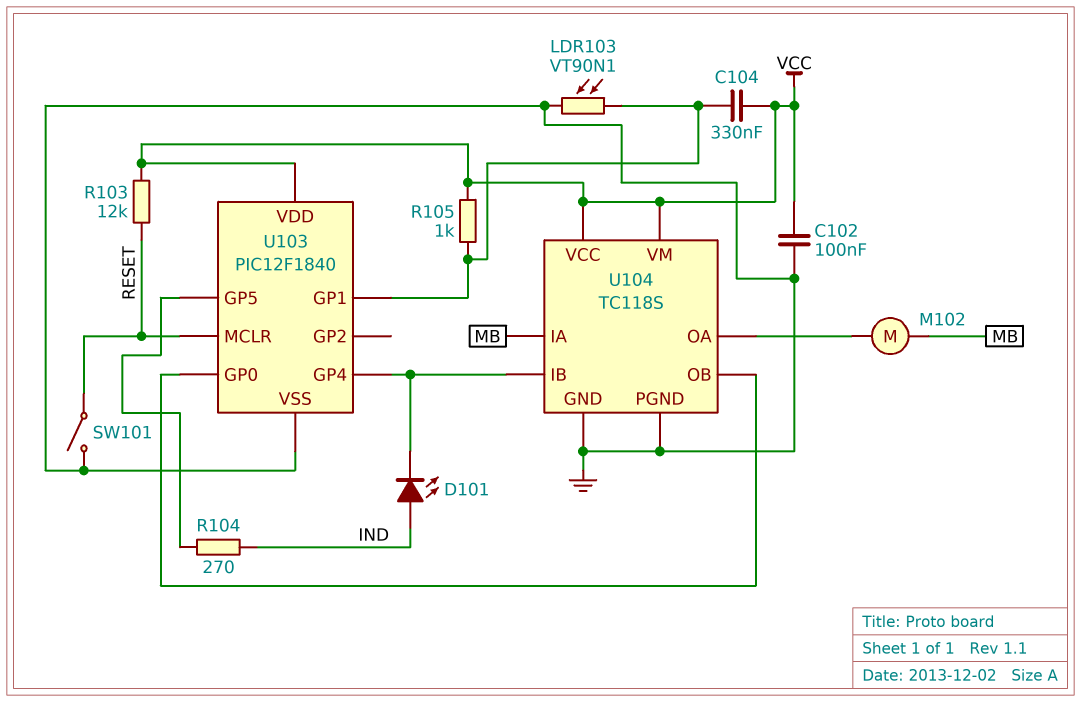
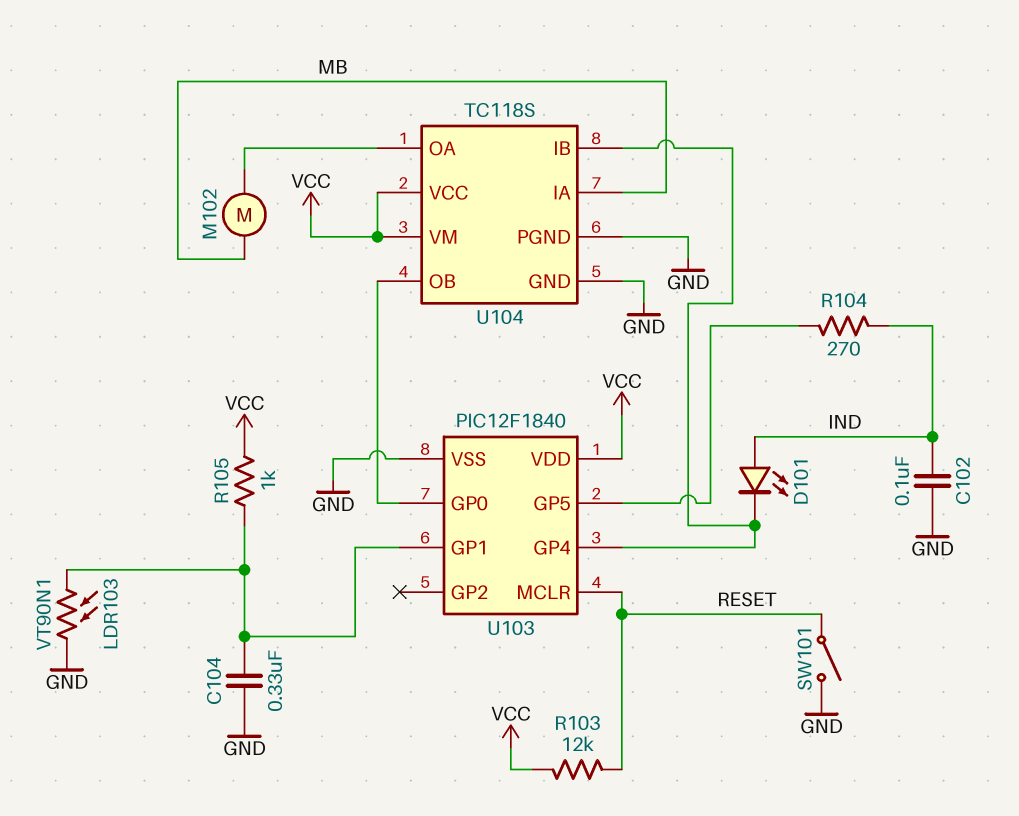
C102: 100nF (GND, VCC) -> 100nF (GND, IND)
C104: 330nF (U103/GP1, VCC) -> 330nF (GND, U103/GP1)

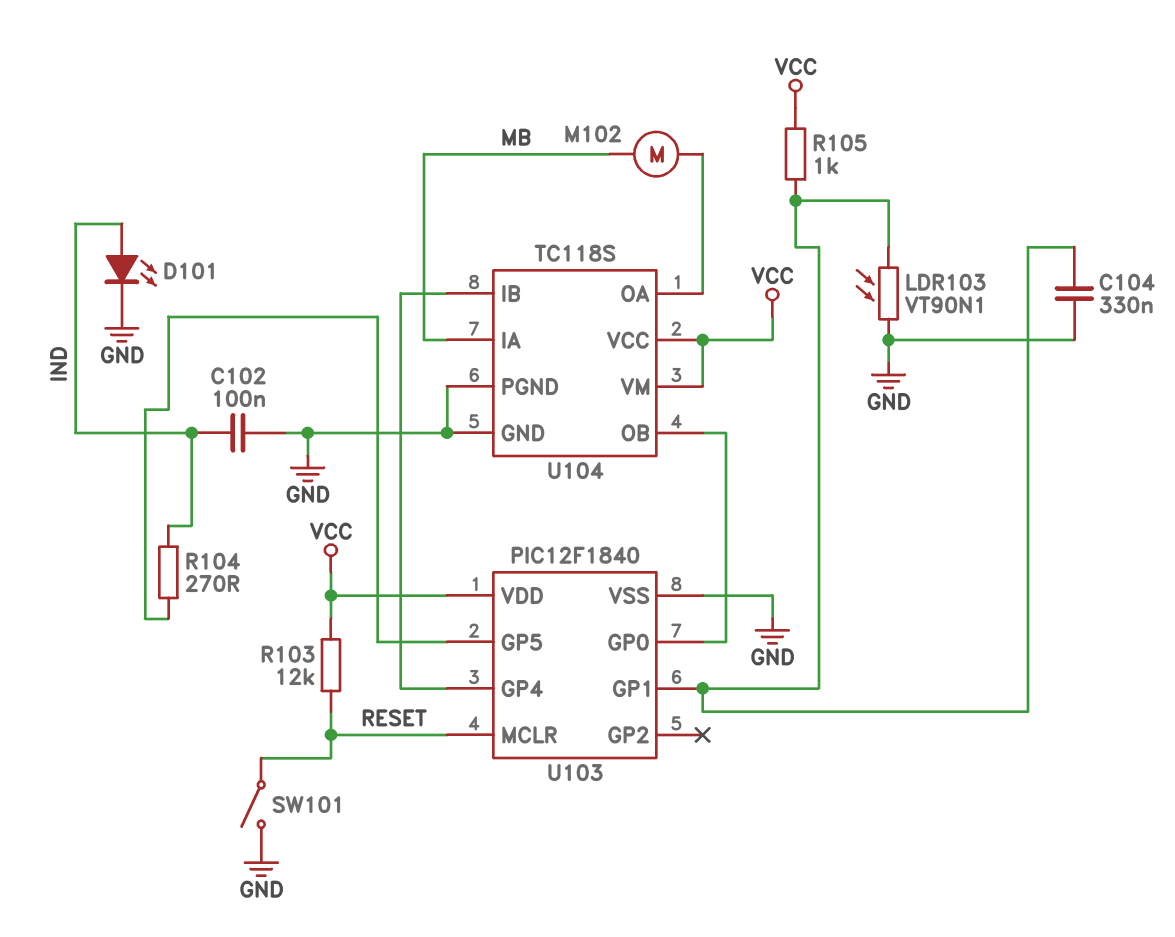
D101: LED (A IND, K U103/GP4) -> LED (A IND, K GND)

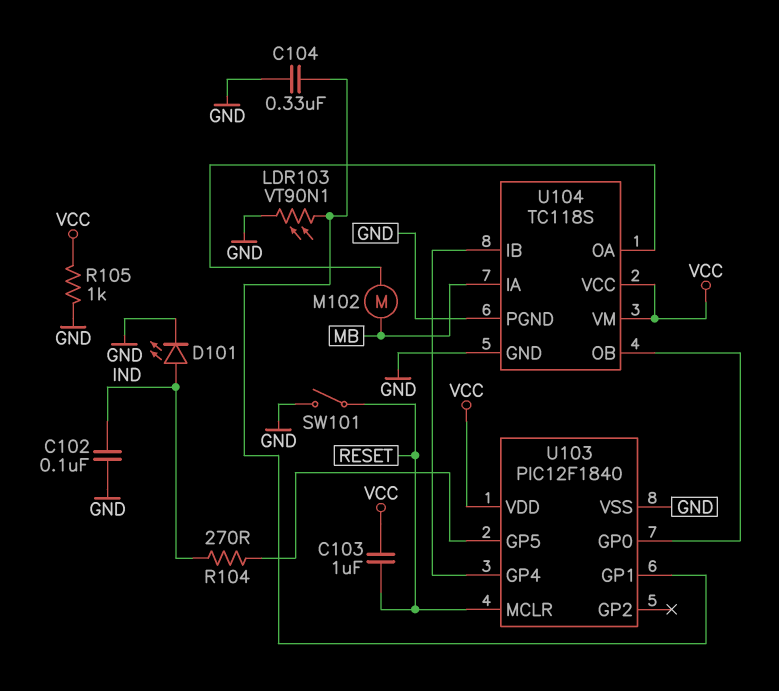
C103: none -> 1uF (RESET, VCC)
R103: 12k (RESET, VCC) -> none
R105: 1k (U103/GP1, VCC) -> 1k (GND, VCC)

